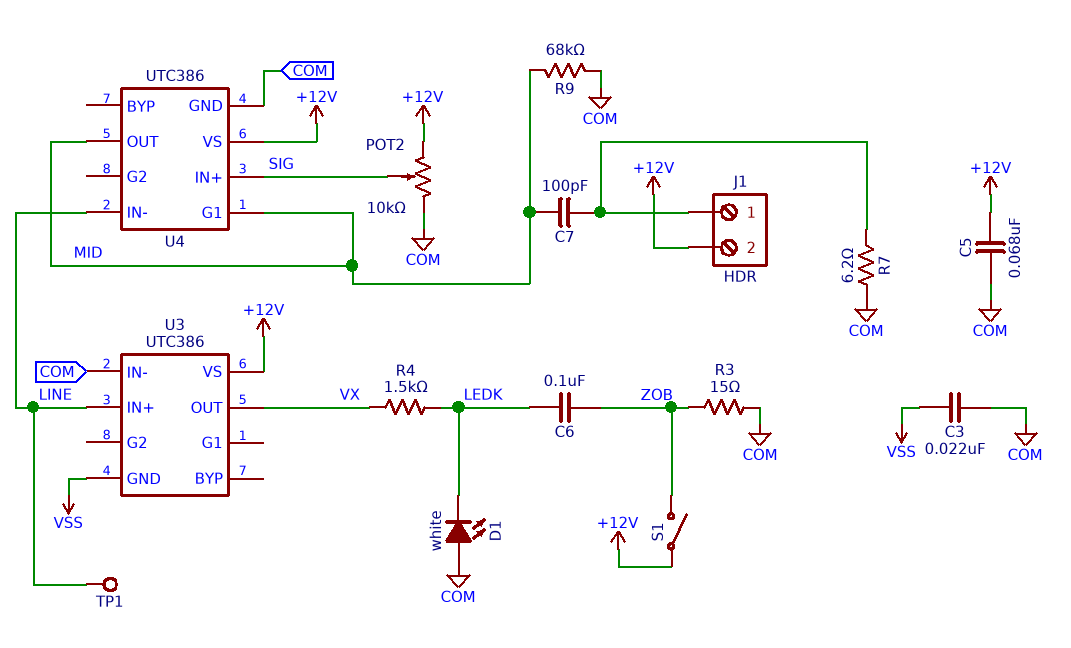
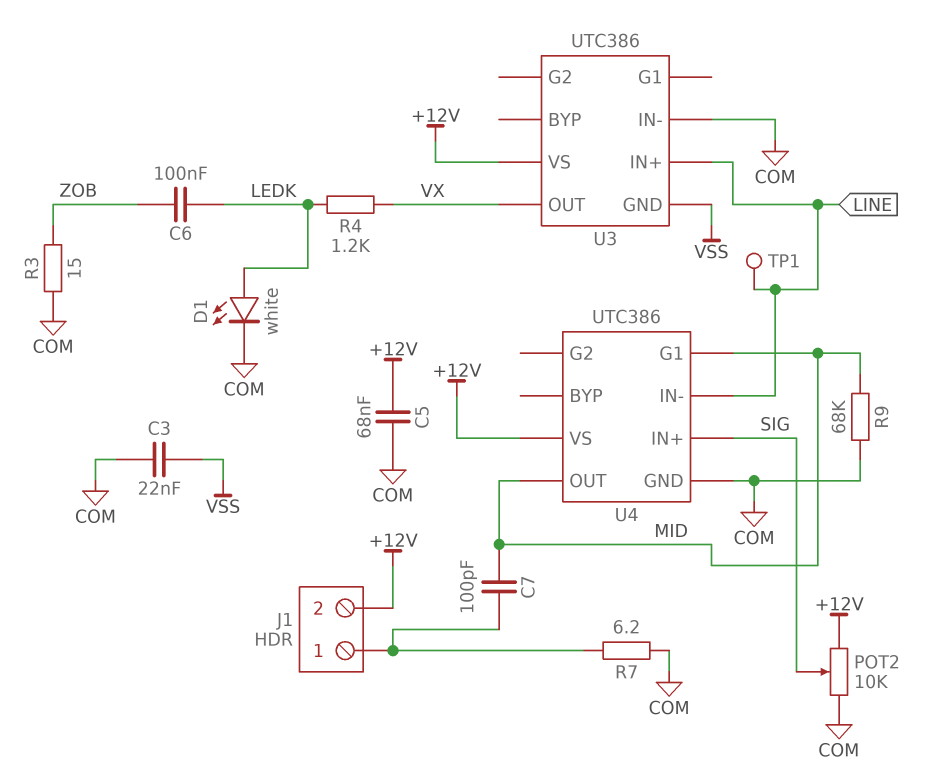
D1: LED white (A COM, K LEDK) -> LED white (A LEDK, K COM)
R4: 1.5k (LEDK, VX) -> 1.2k (LEDK, VX)
S1: switch (+12V, ZOB) -> none

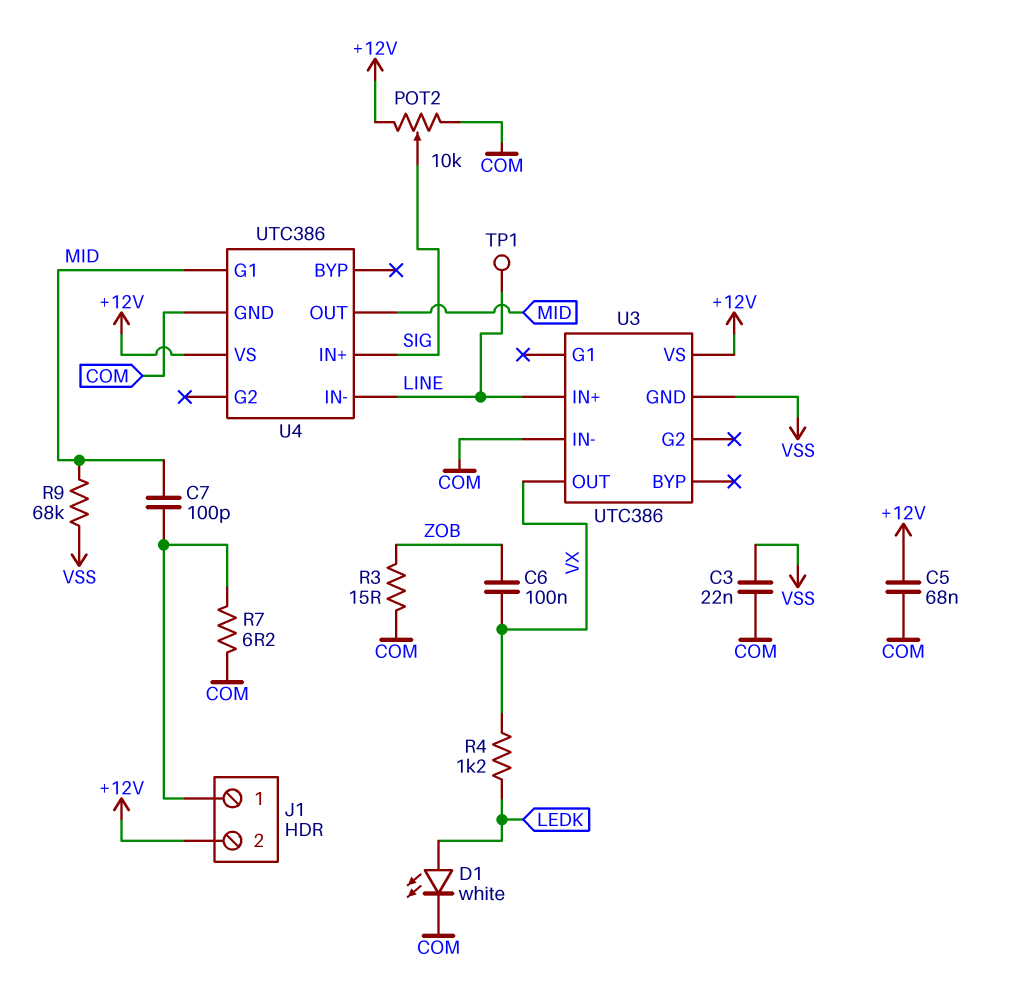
C6: 100nF (LEDK, ZOB) -> 100nF (VX, ZOB)
R9: 68k (COM, MID) -> 68k (MID, VSS)

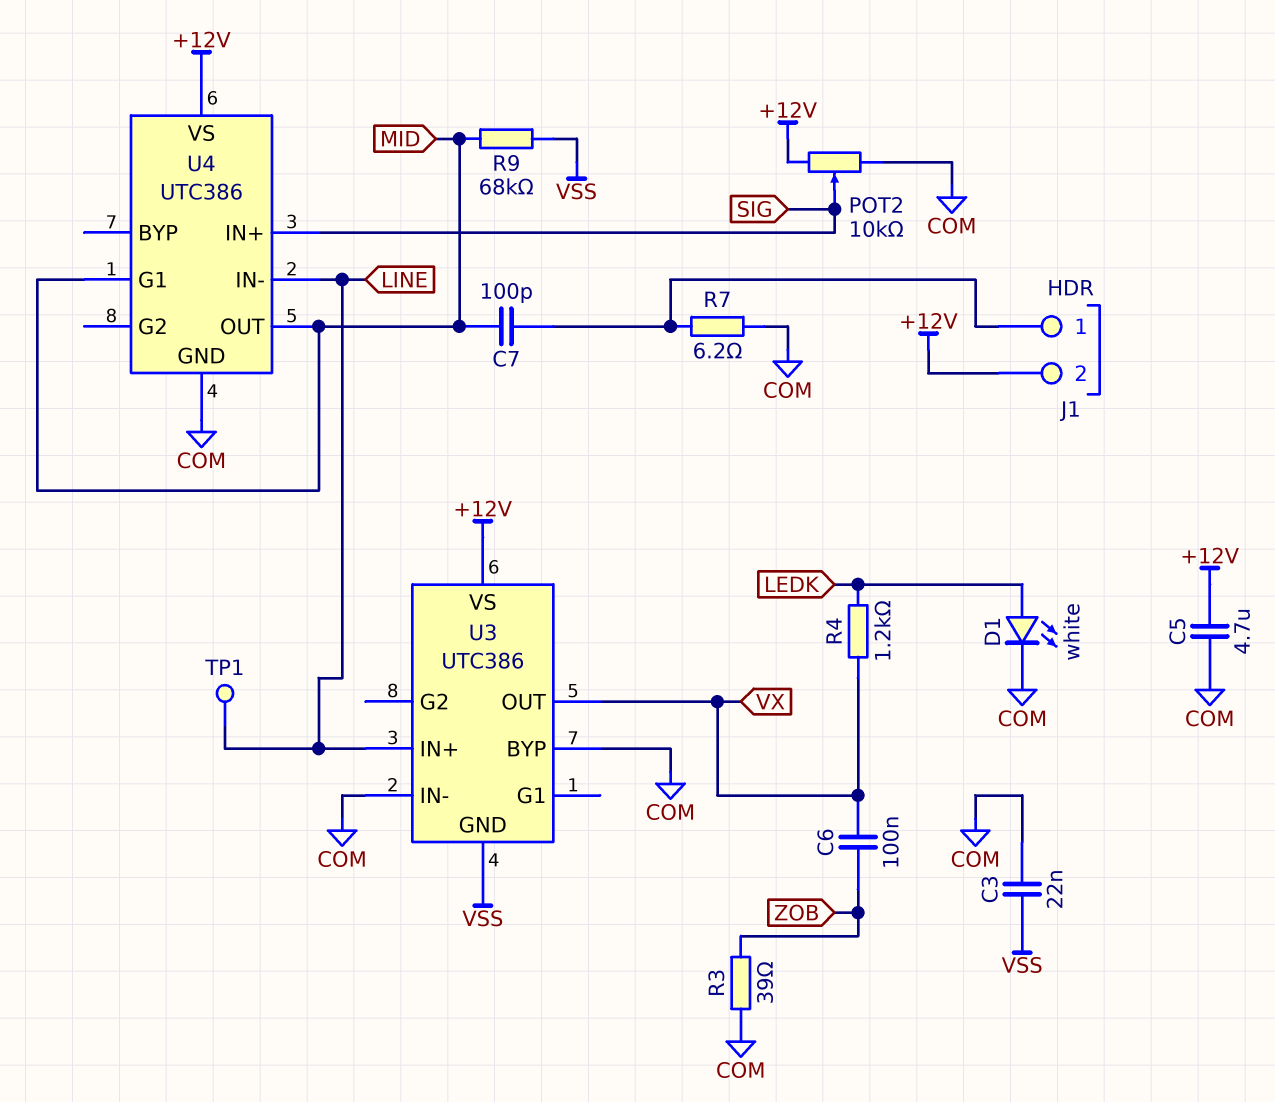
C5: 68nF (+12V, COM) -> 4.7uF (+12V, COM)
R3: 15 (COM, ZOB) -> 39 (COM, ZOB)
U3 pin BYP: none -> COM

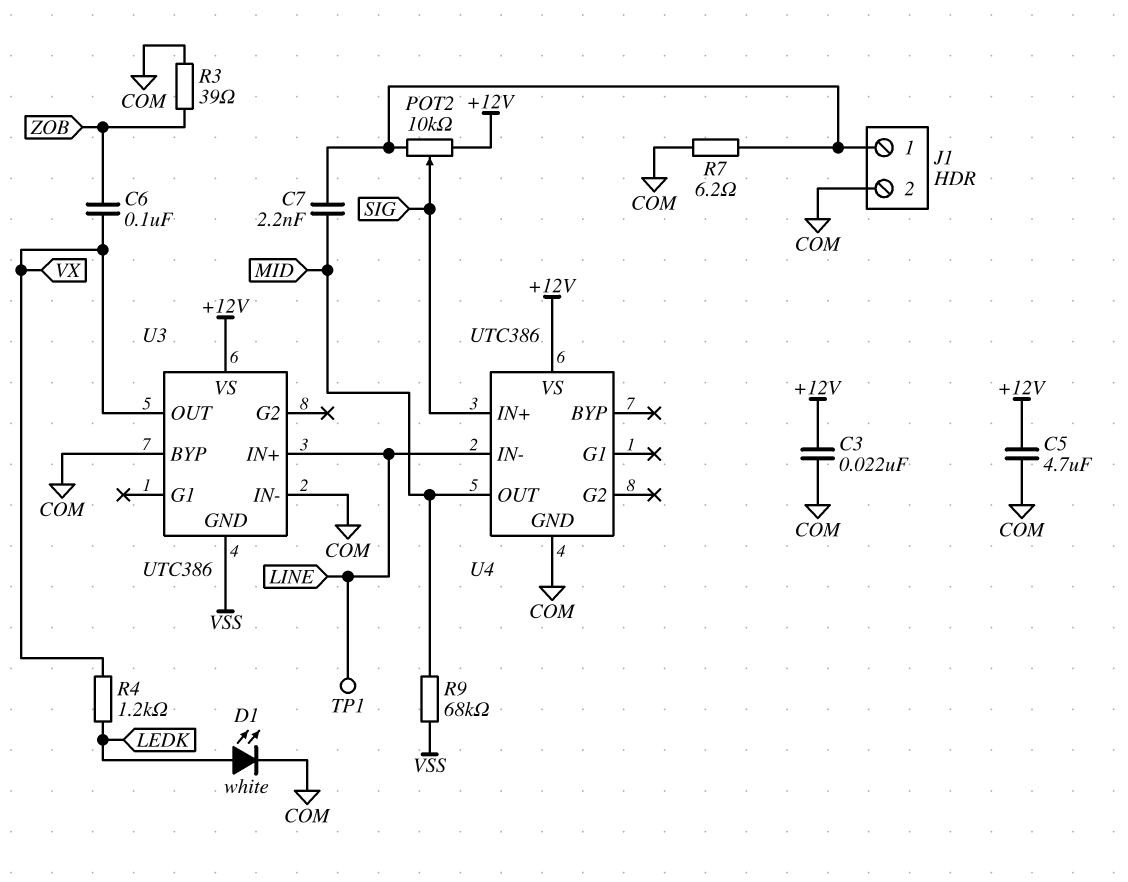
C3: 22nF (COM, VSS) -> 22nF (+12V, COM)
C7: 100pF (J1/1, MID) -> 2.2nF (J1/1, MID)
J1 pin 2: +12V -> COM
POT2: 10k (+12V, COM, wiper SIG) -> 10k (+12V, J1/1, wiper SIG)
U4 pin G1: MID -> none

